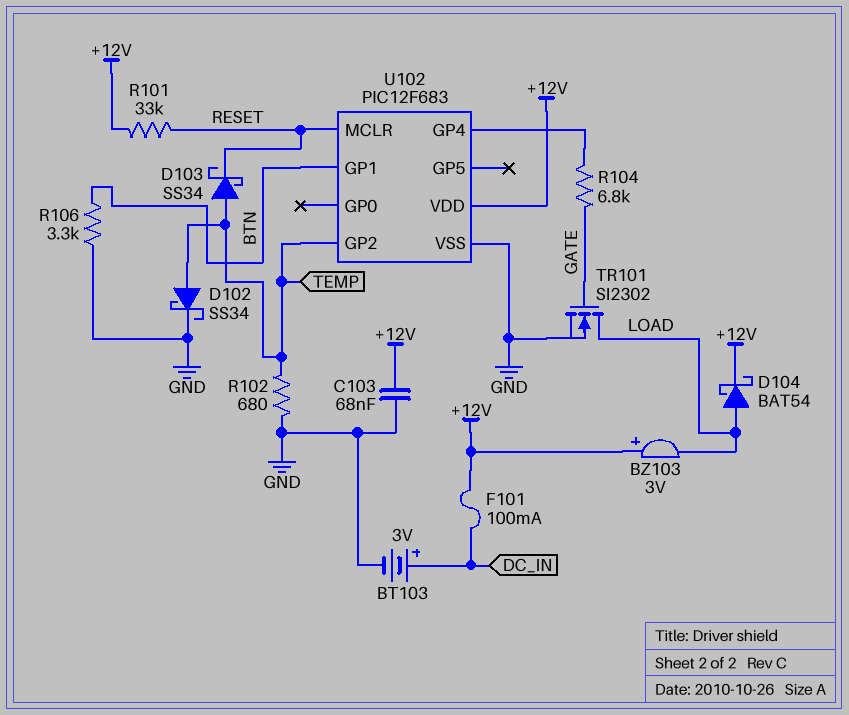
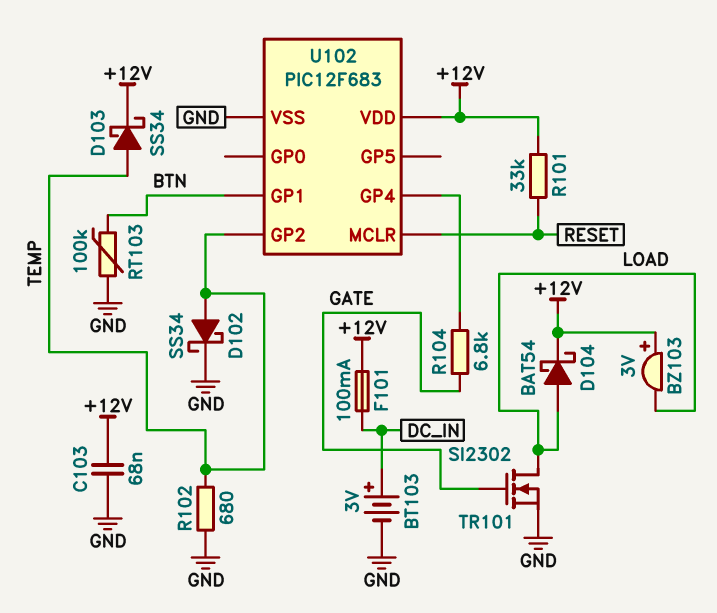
D103: schottky SS34 (A TEMP, K RESET) -> schottky SS34 (A TEMP, K +12V)
R106: 3.3k (BTN, GND) -> none
RT103: none -> 100k (BTN, GND)

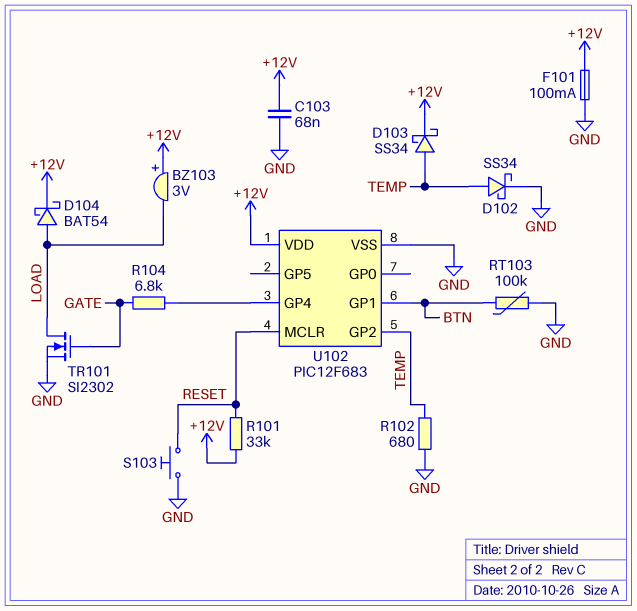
BT103: 3V (plus DC_IN, minus GND) -> none
F101: 100mA (+12V, DC_IN) -> 100mA (+12V, GND)
S103: none -> button (GND, RESET)

